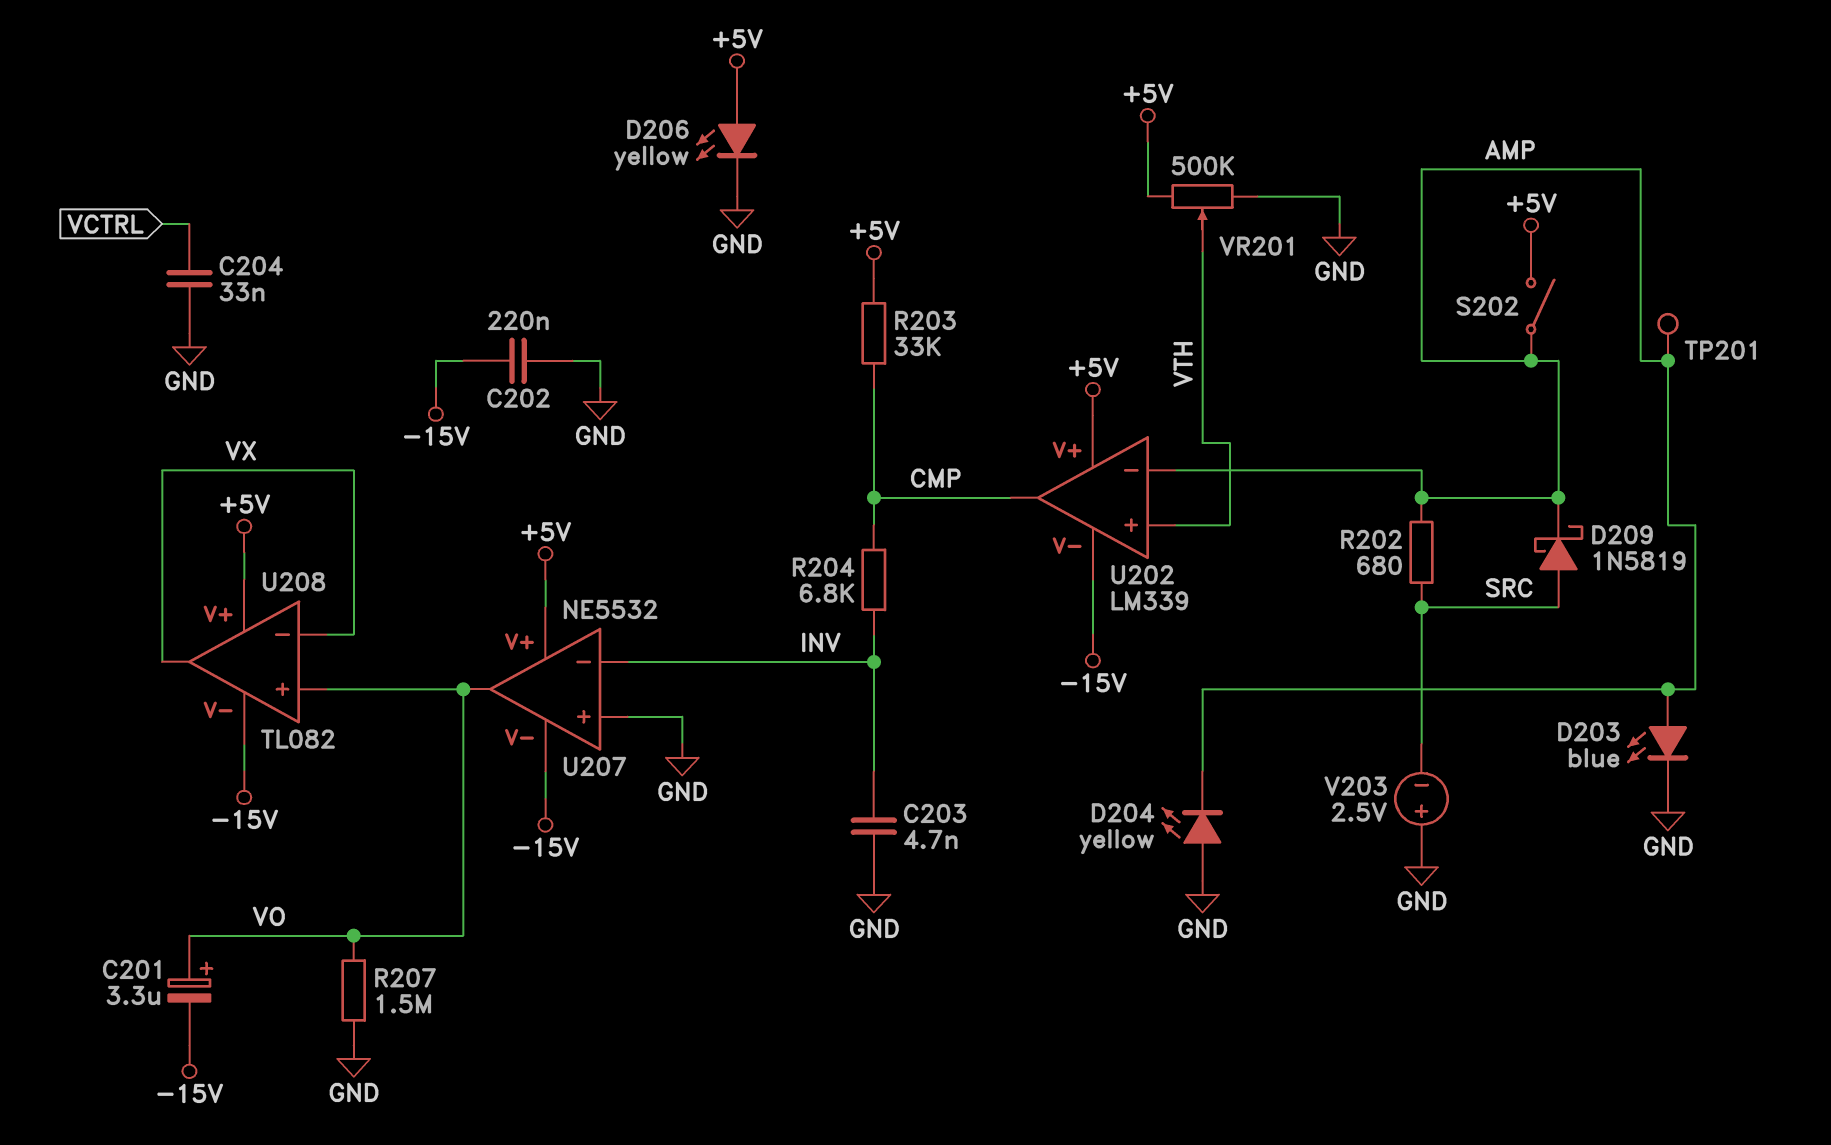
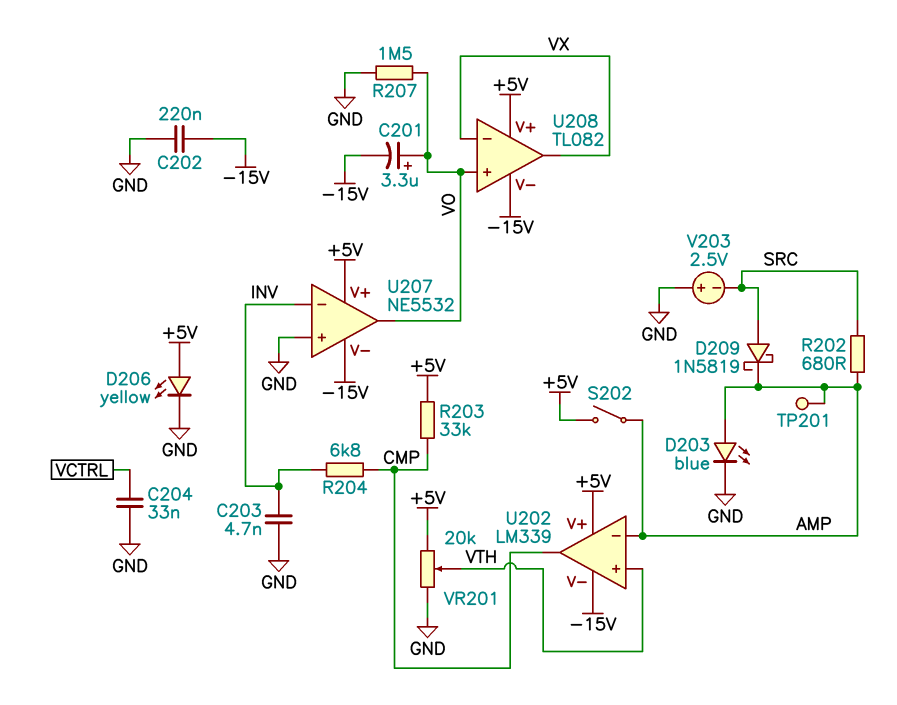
D204: LED yellow (A GND, K AMP) -> none
VR201: 500k (+5V, GND, wiper VTH) -> 20k (+5V, GND, wiper VTH)

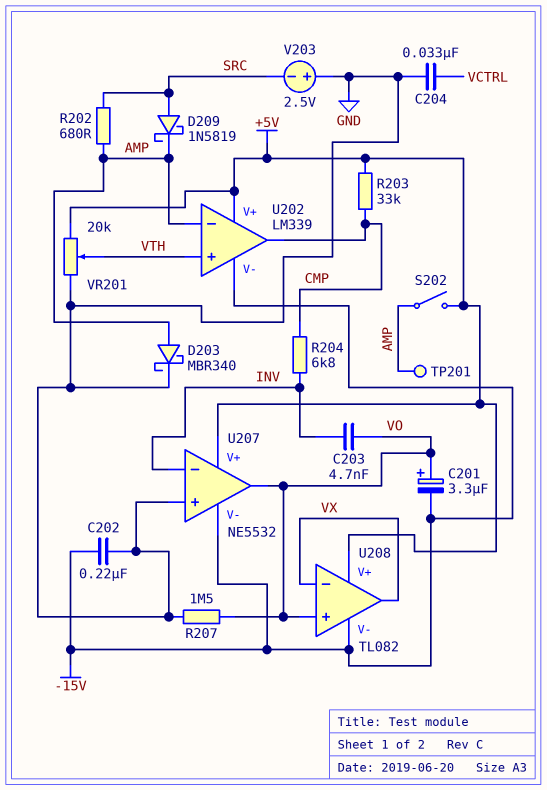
C203: 4.7nF (GND, INV) -> 4.7nF (INV, VO)
D203: LED blue (A AMP, K GND) -> schottky MBR340 (A AMP, K GND)
D206: LED yellow (A +5V, K GND) -> none

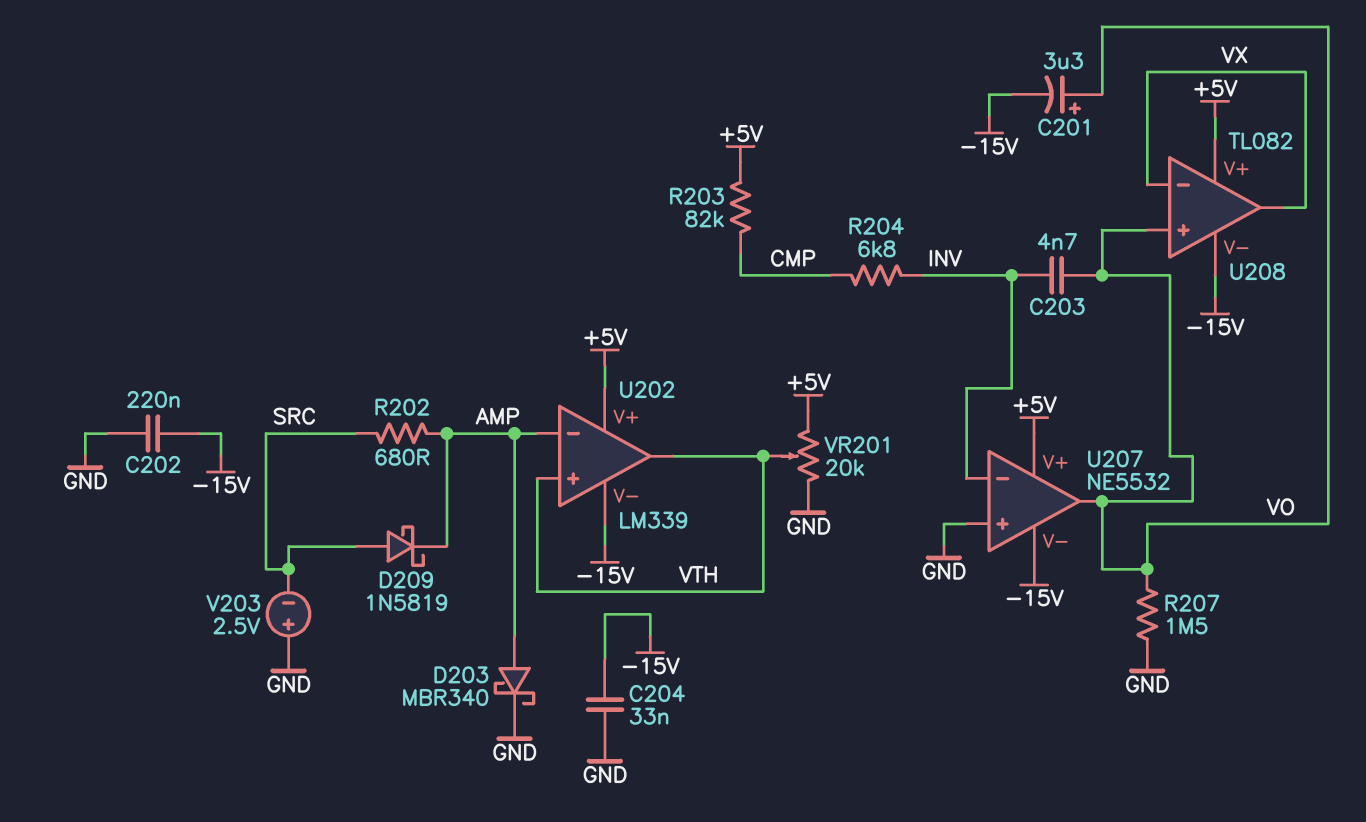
C204: 33nF (GND, VCTRL) -> 33nF (-15V, GND)
R203: 33k (+5V, CMP) -> 82k (+5V, CMP)
S202: switch (+5V, AMP) -> none
TP201: test point (AMP) -> none
U202 pin out: CMP -> VTH

